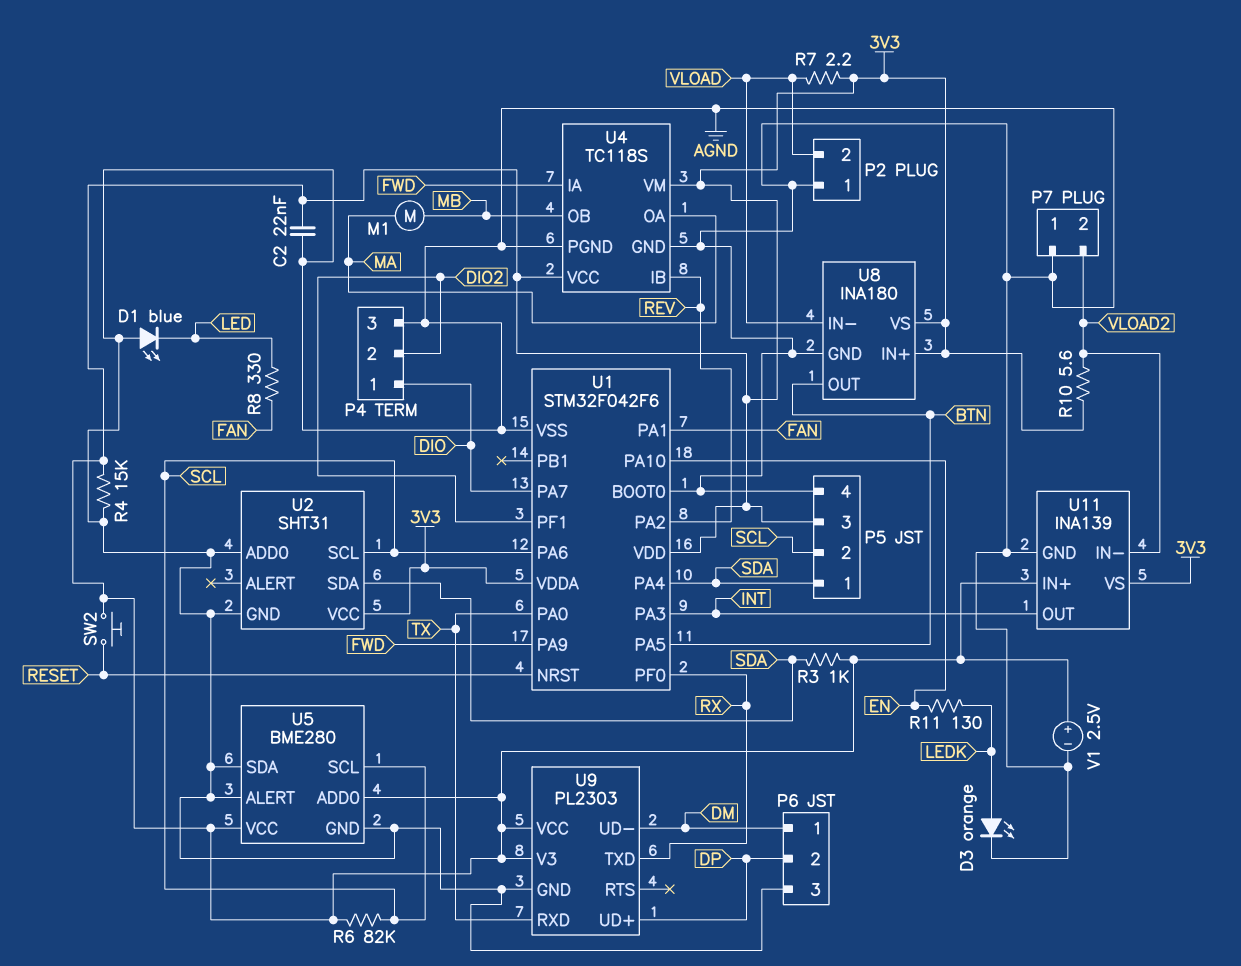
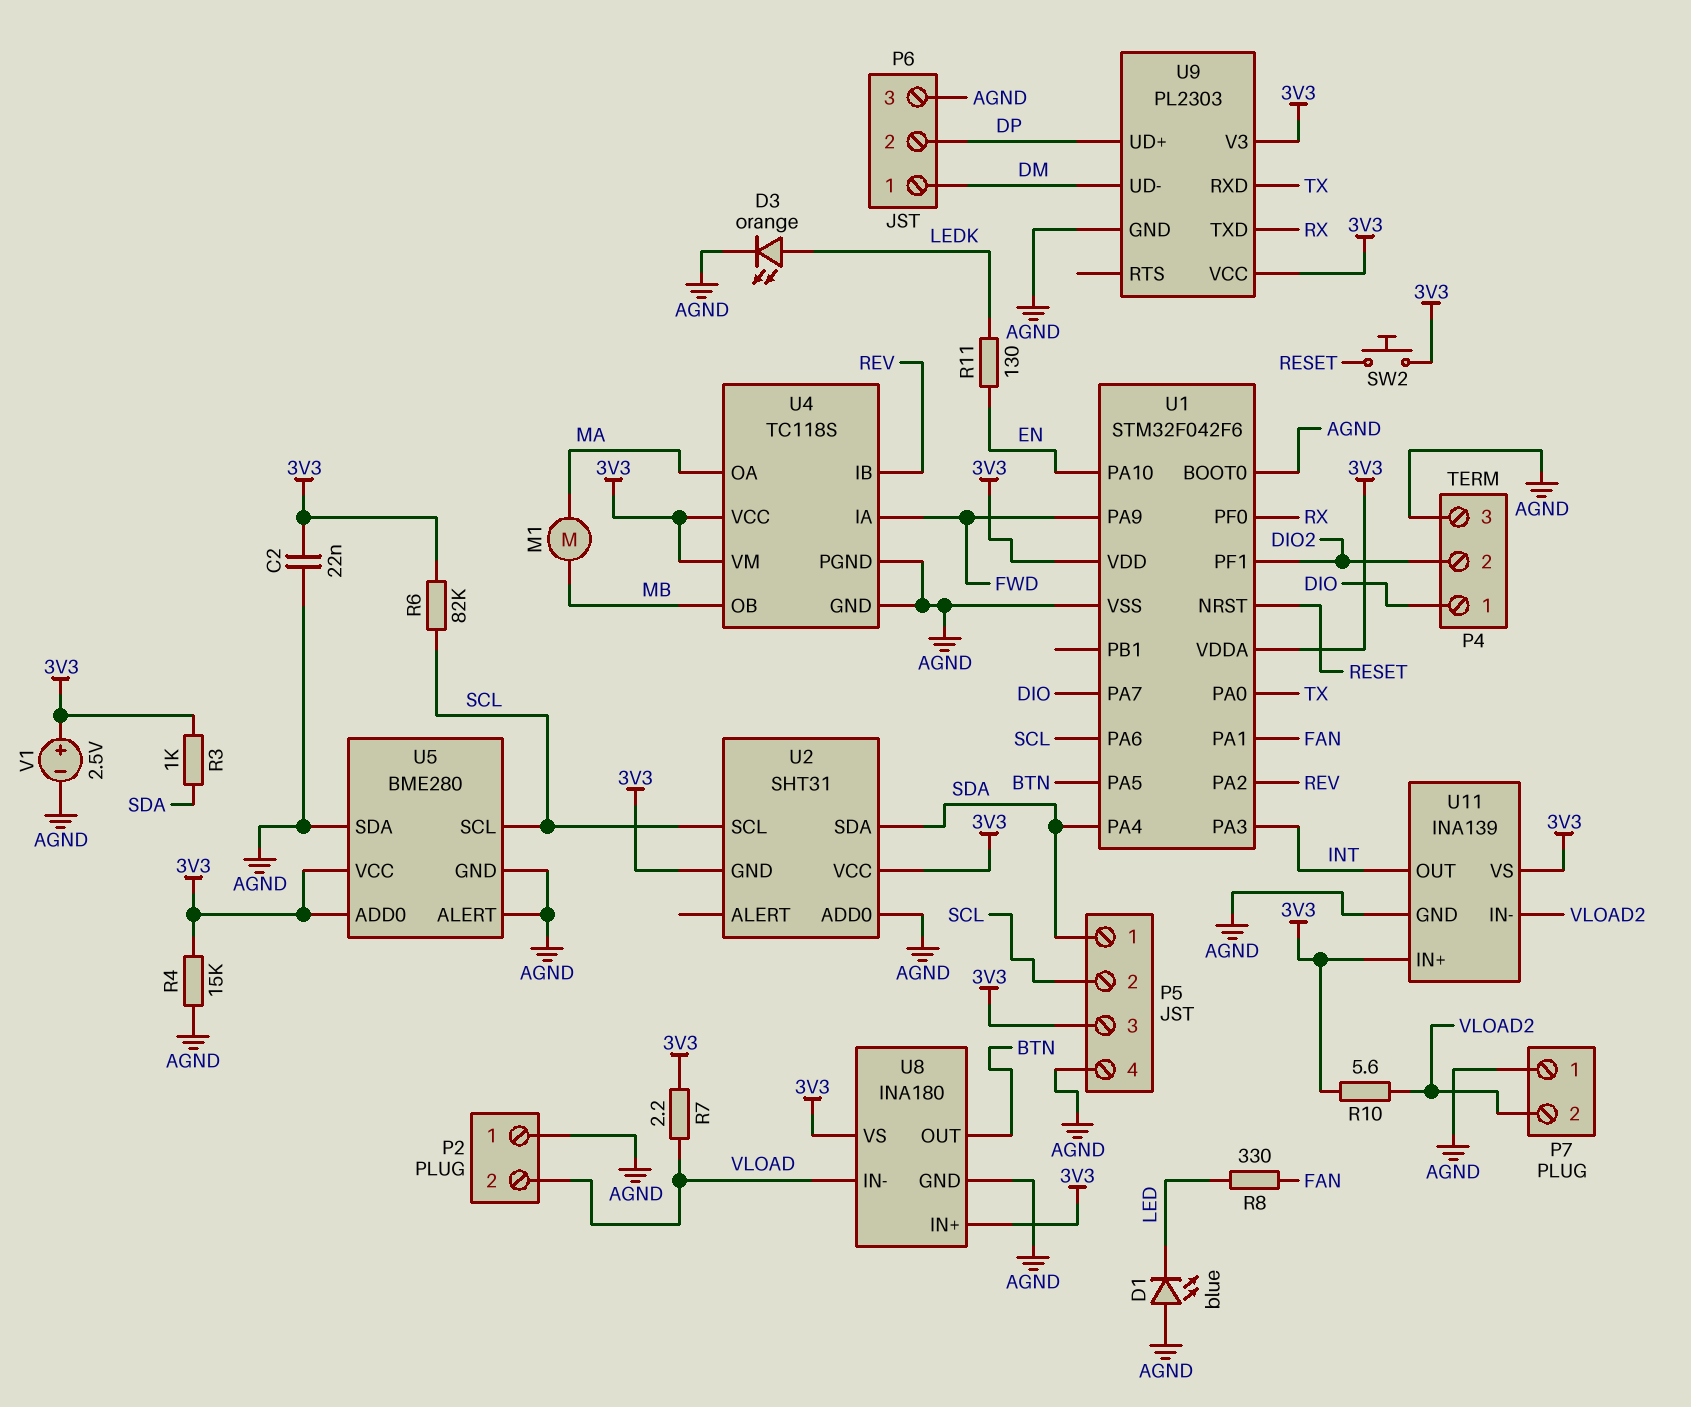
U2 pin GND: AGND -> 3V3

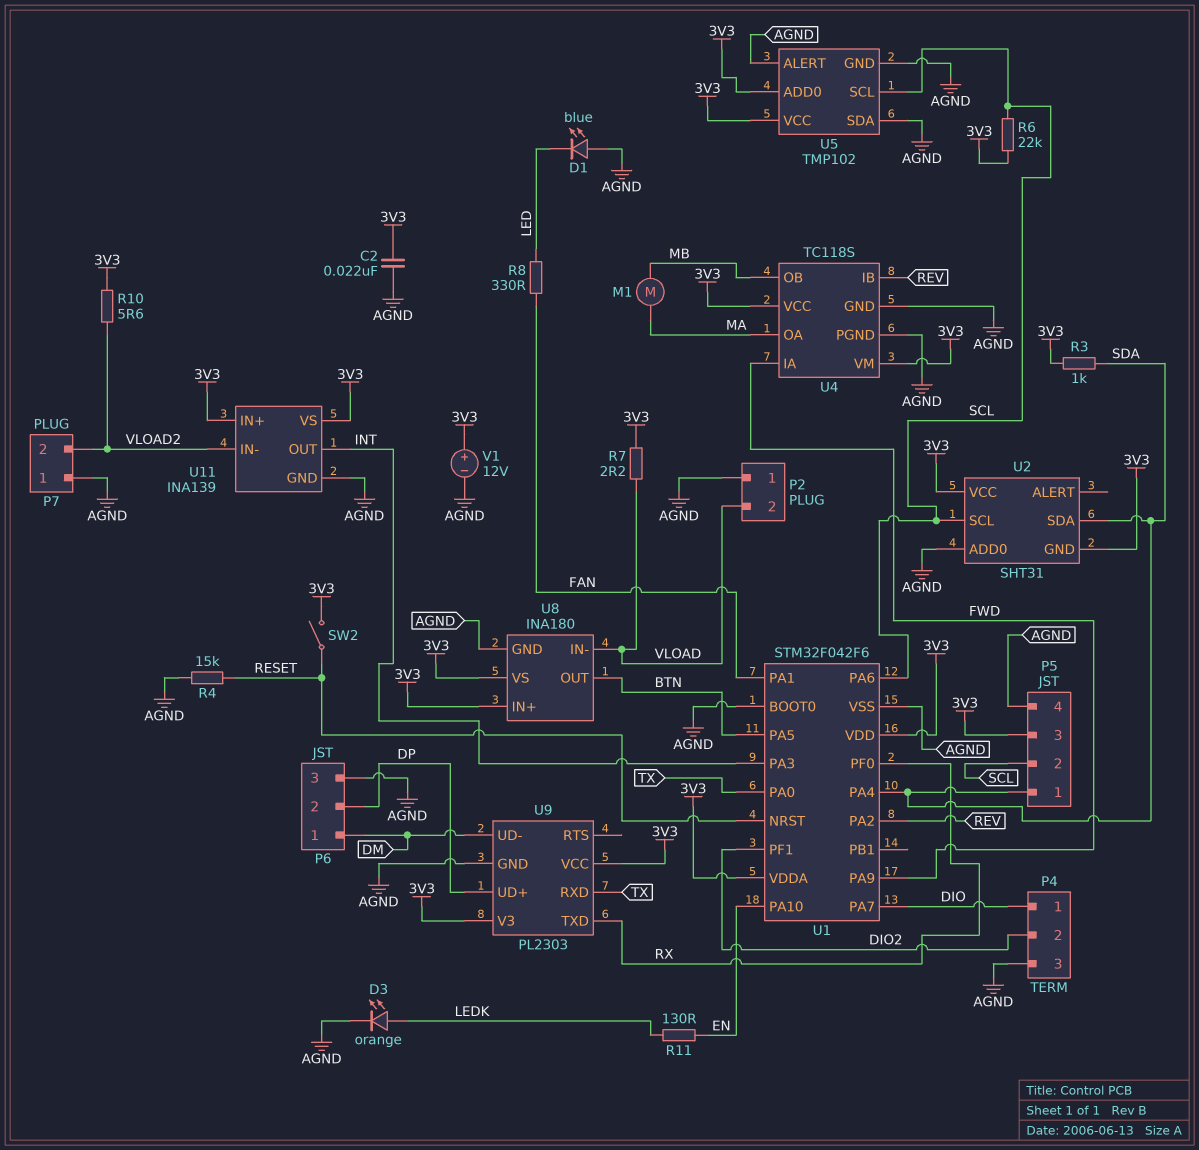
R4: 15k (3V3, AGND) -> 15k (AGND, RESET)
R6: 82k (3V3, SCL) -> 22k (3V3, SCL)
SW2: button (3V3, RESET) -> switch (3V3, RESET)
U5: BME280 -> TMP102
V1: 2.5V (plus 3V3, minus AGND) -> 12V (plus 3V3, minus AGND)

